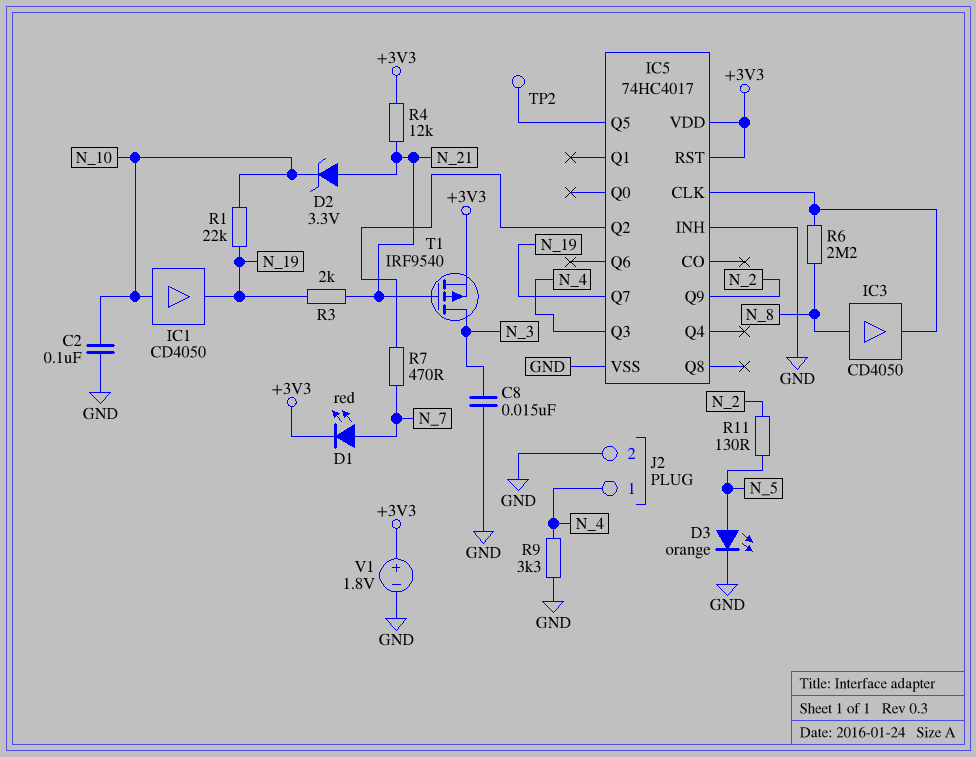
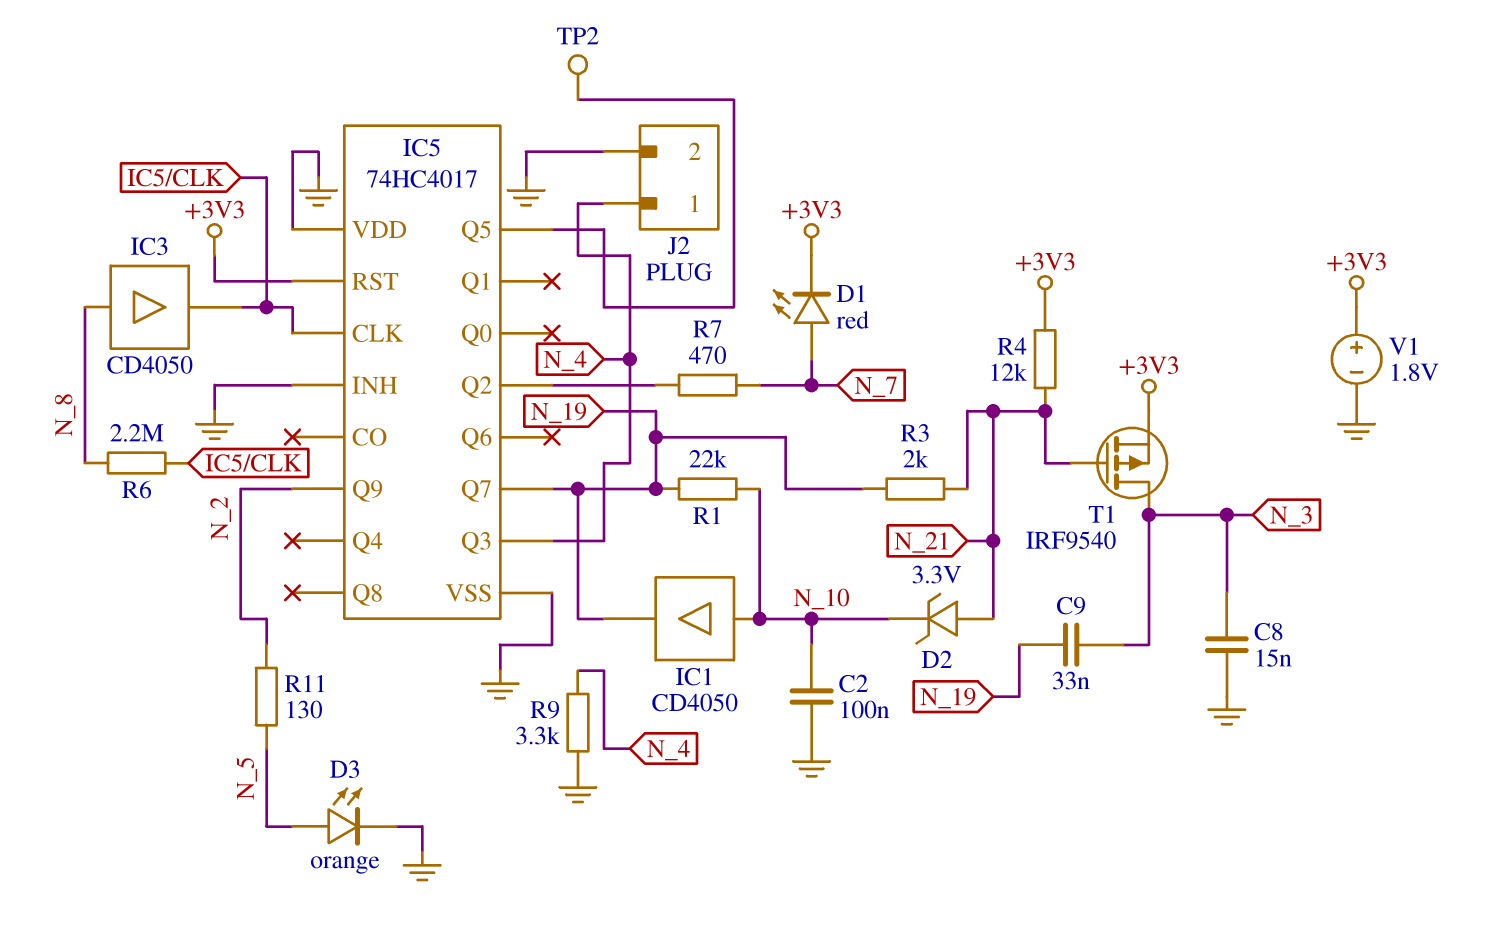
C9: none -> 33nF (N_3, N_19)
IC5 pin VDD: +3V3 -> GND

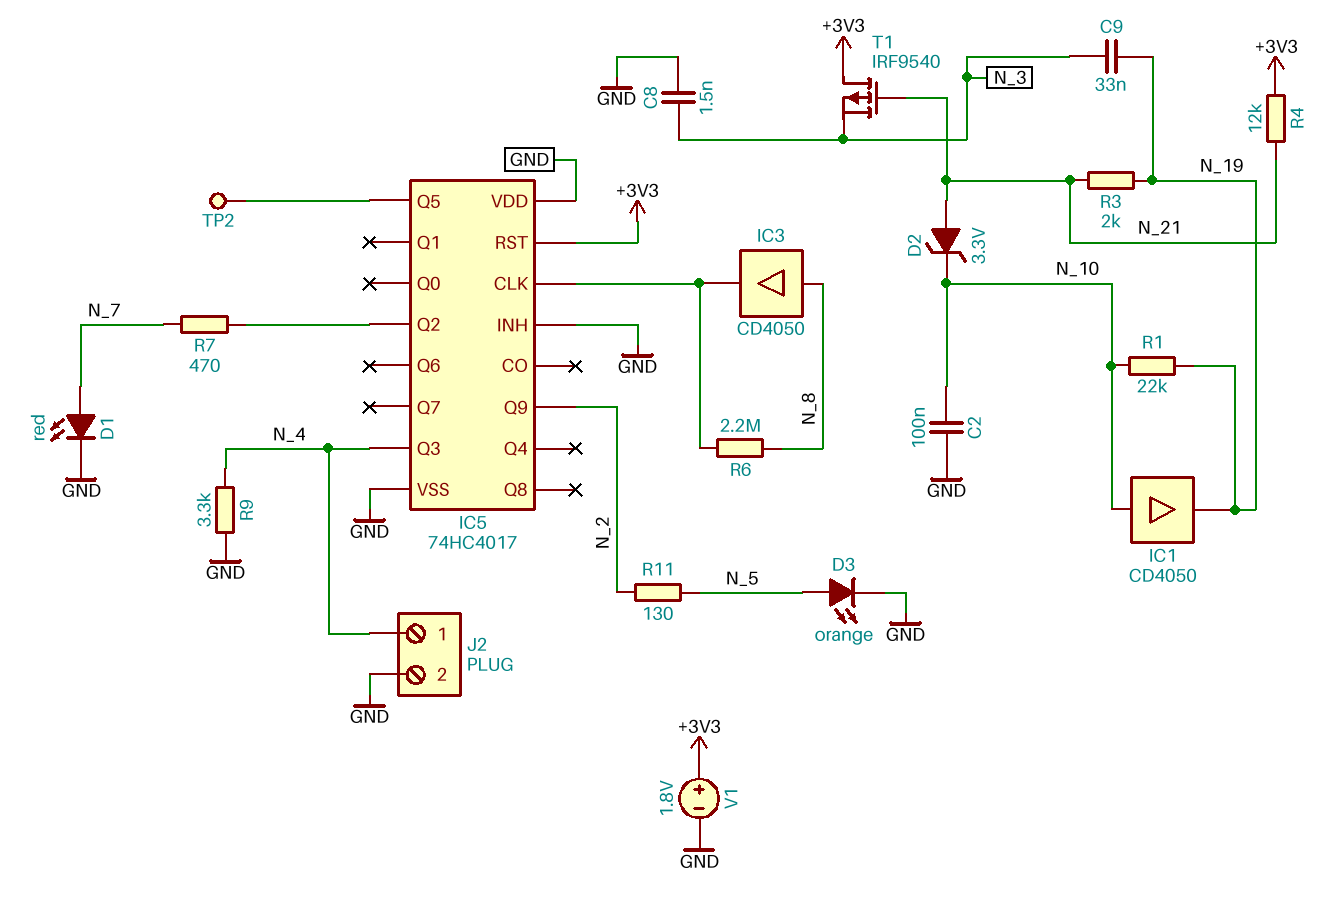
C8: 15nF (GND, N_3) -> 1.5nF (GND, N_3)
D1: LED red (A N_7, K +3V3) -> LED red (A N_7, K GND)
IC5 pin Q7: N_19 -> none
T1: PMOS IRF9540 (G N_21, D N_3, S +3V3) -> PMOS IRF9540 (G N_21, D +3V3, S N_3)

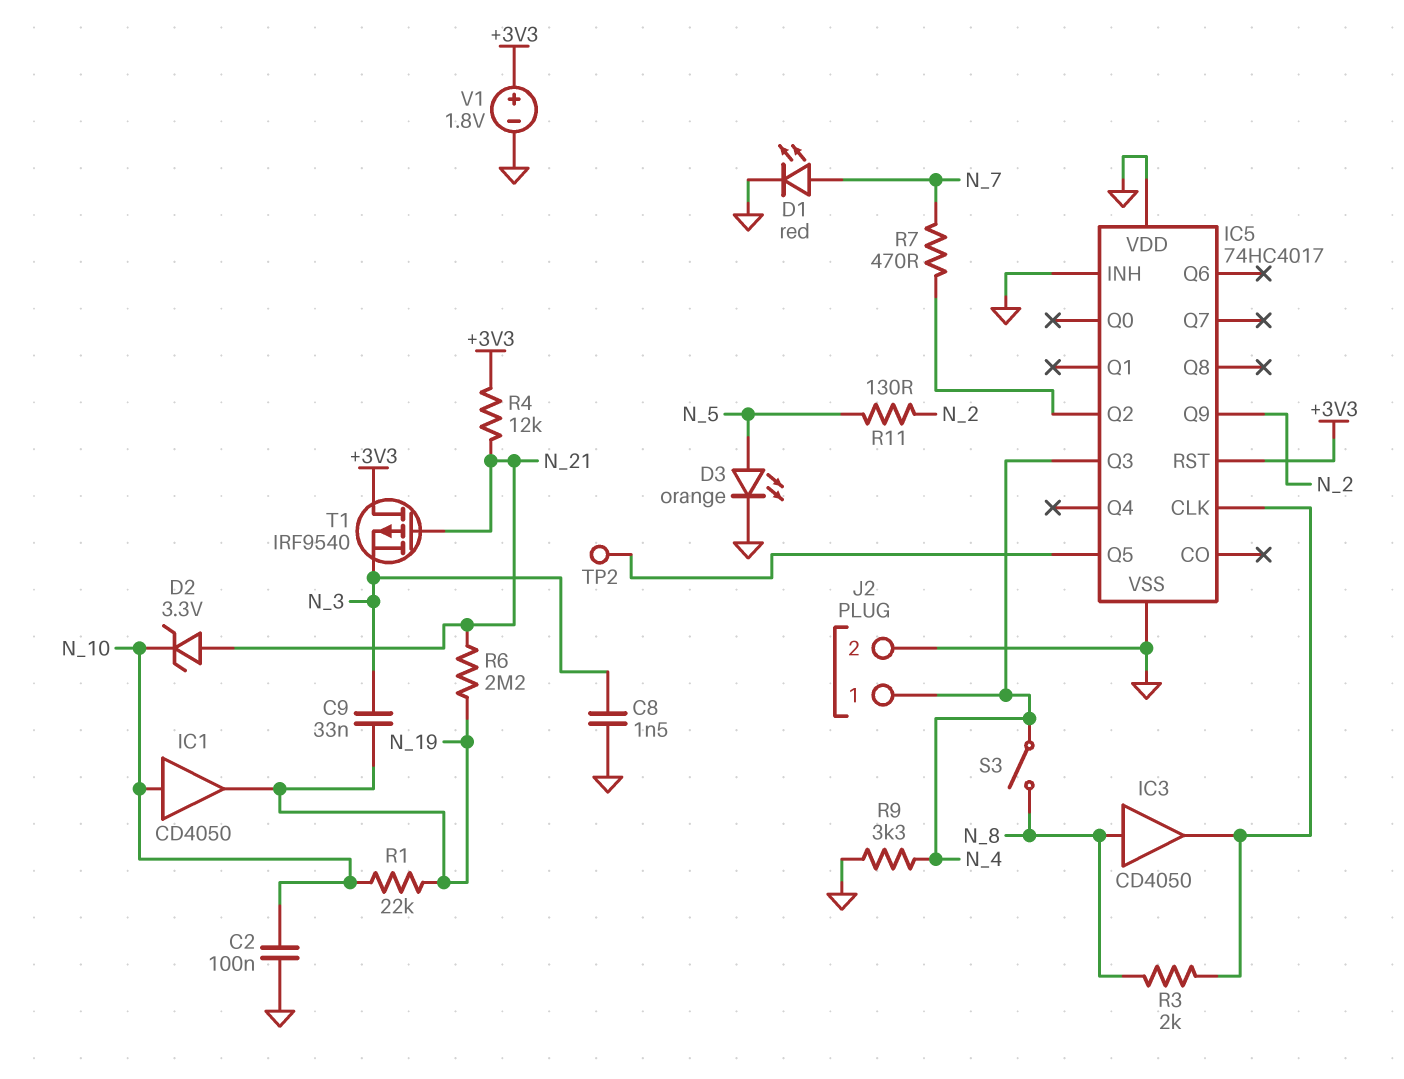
R3: 2k (N_19, N_21) -> 2k (IC5/CLK, N_8)
R6: 2.2M (IC5/CLK, N_8) -> 2.2M (N_19, N_21)
S3: none -> switch (N_4, N_8)

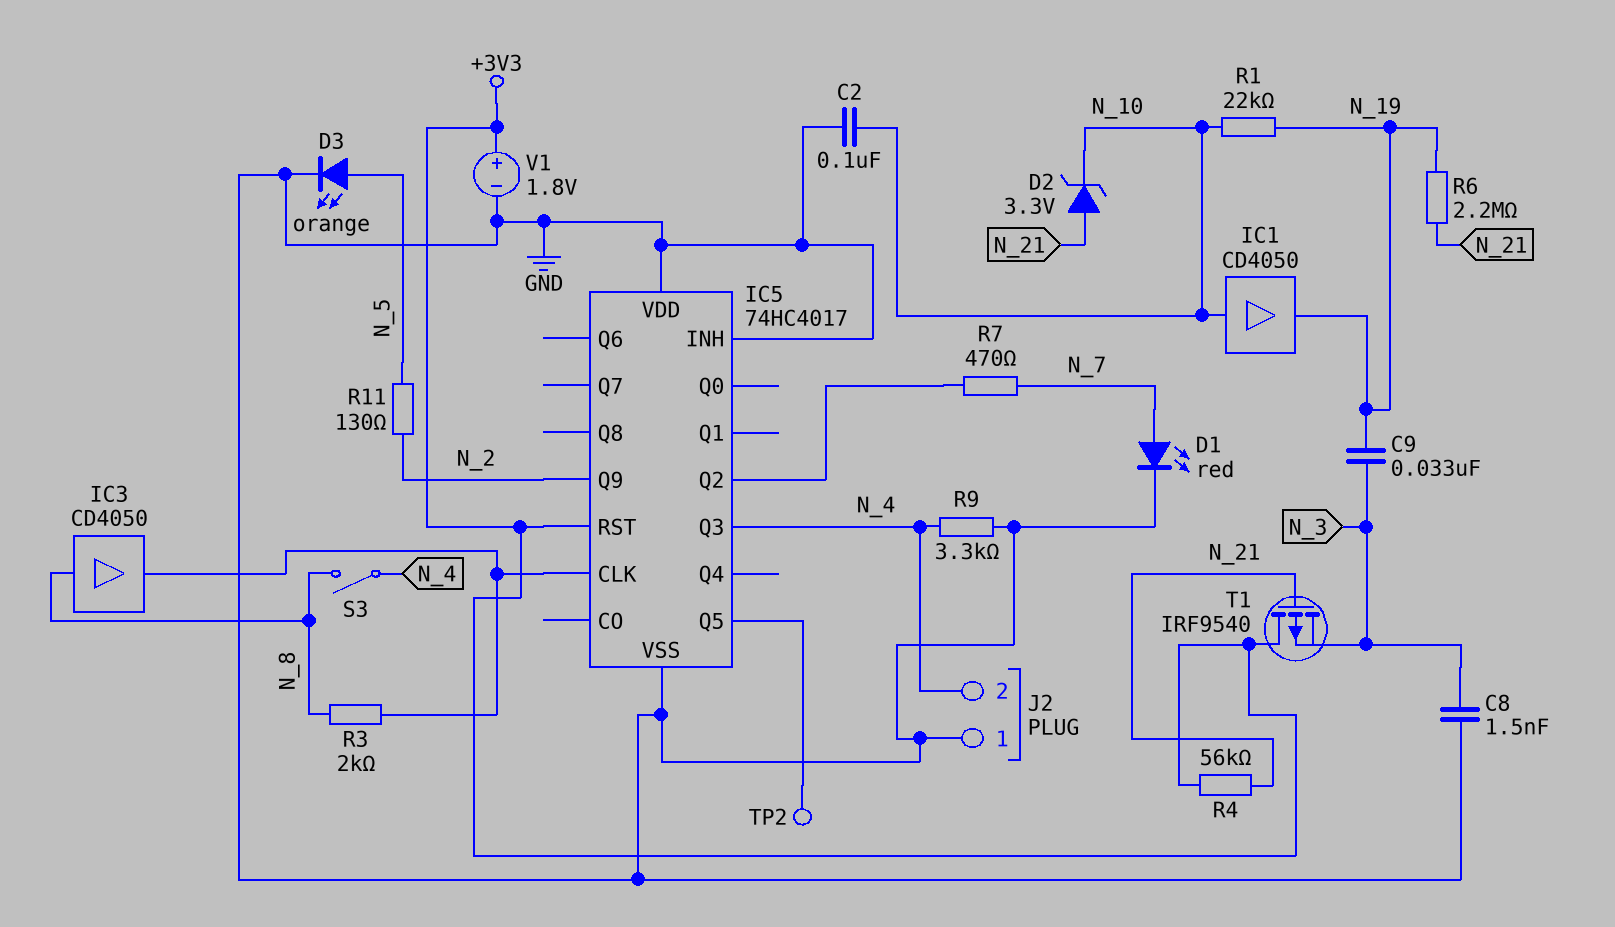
J2 pin 1: N_4 -> GND
J2 pin 2: GND -> N_4
R4: 12k (+3V3, N_21) -> 56k (+3V3, N_21)

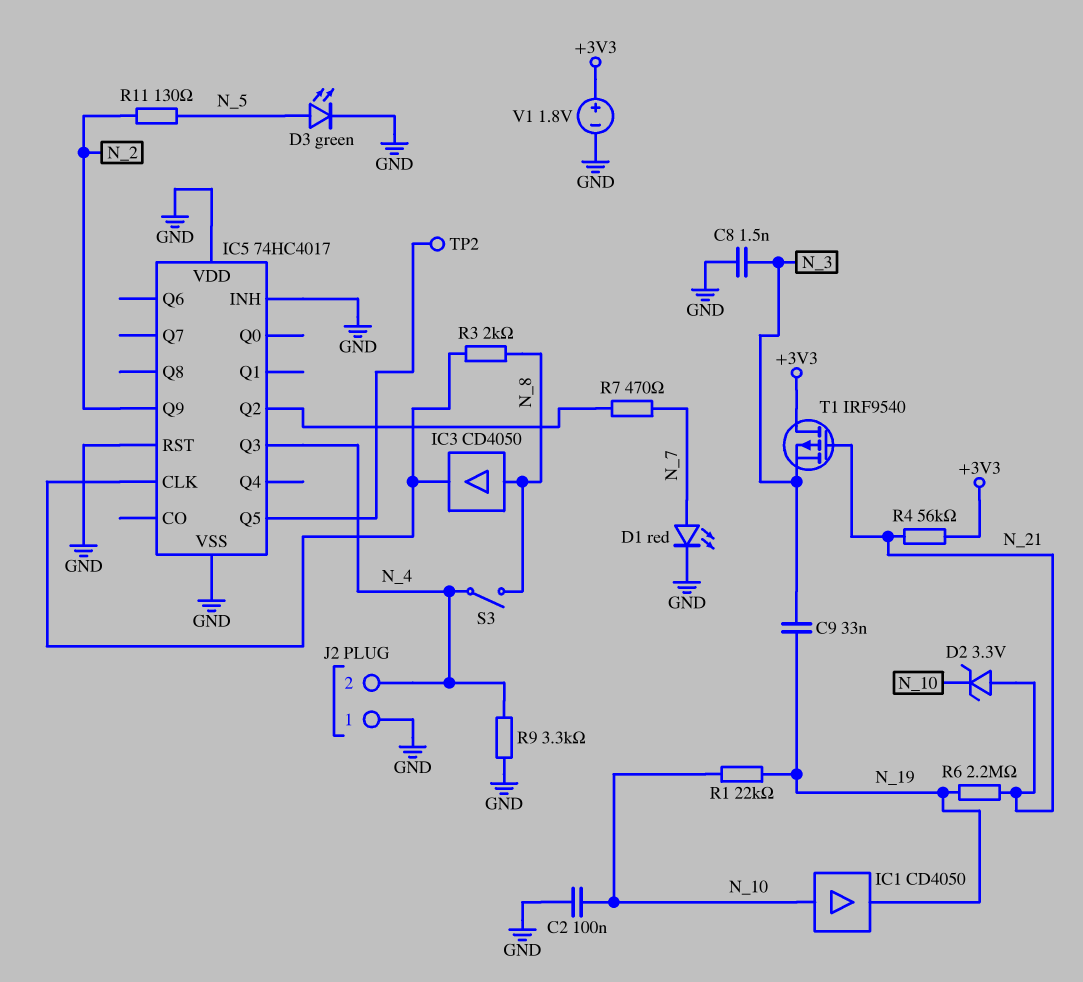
D3: LED orange (A N_5, K GND) -> LED green (A N_5, K GND)
IC5 pin RST: +3V3 -> GND

